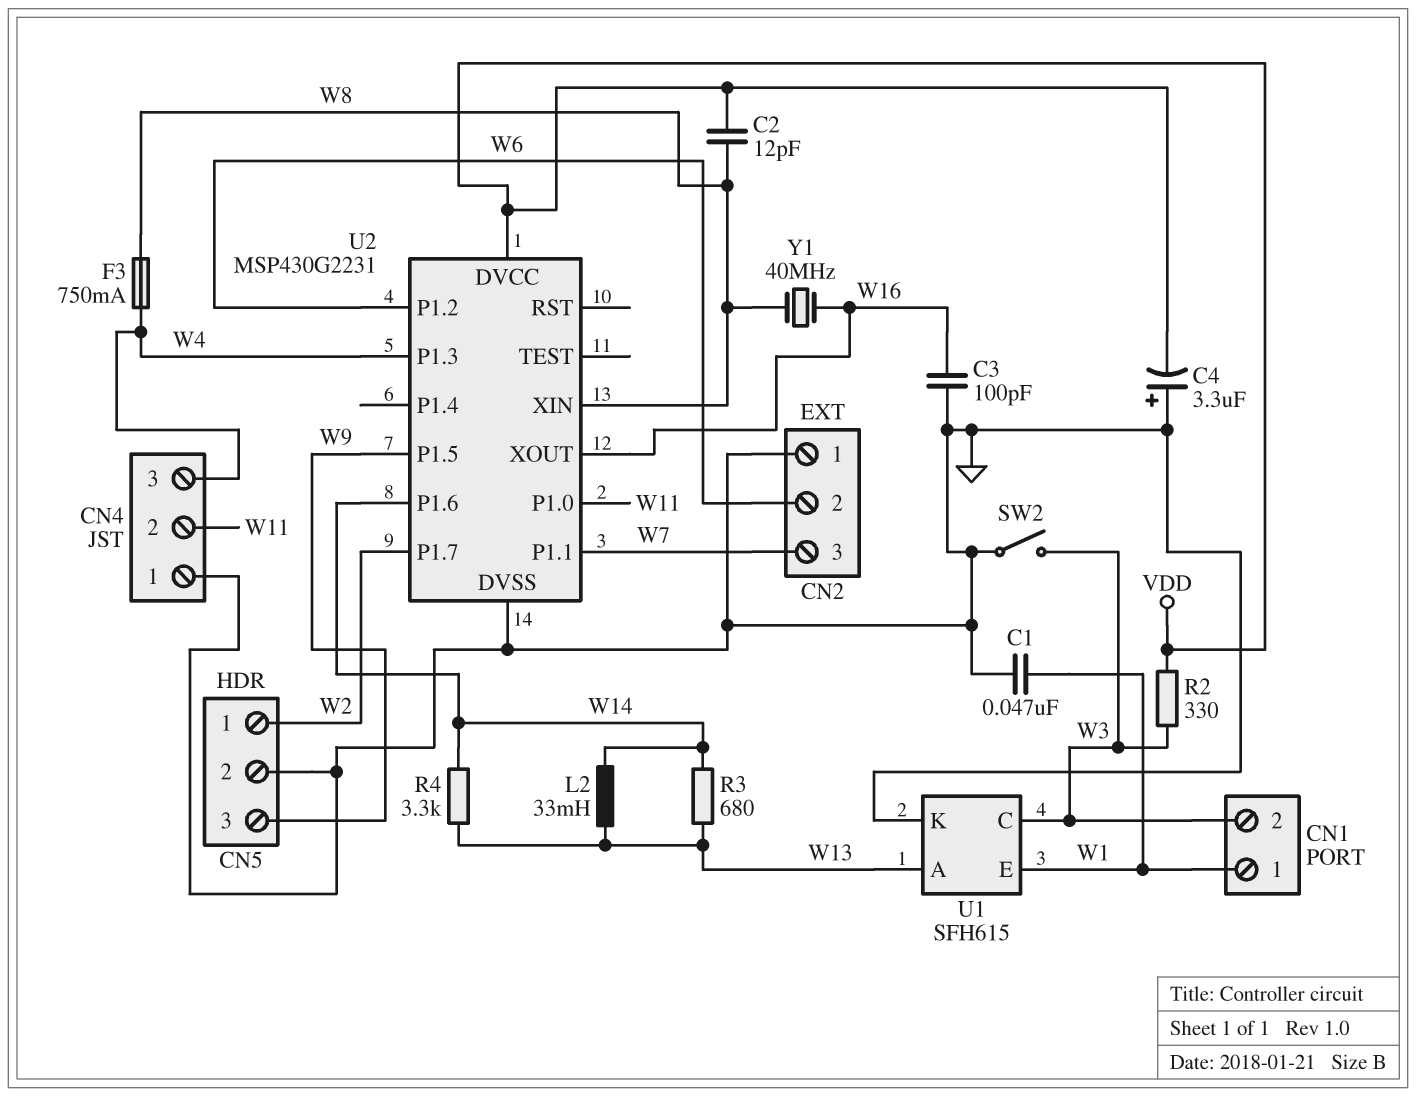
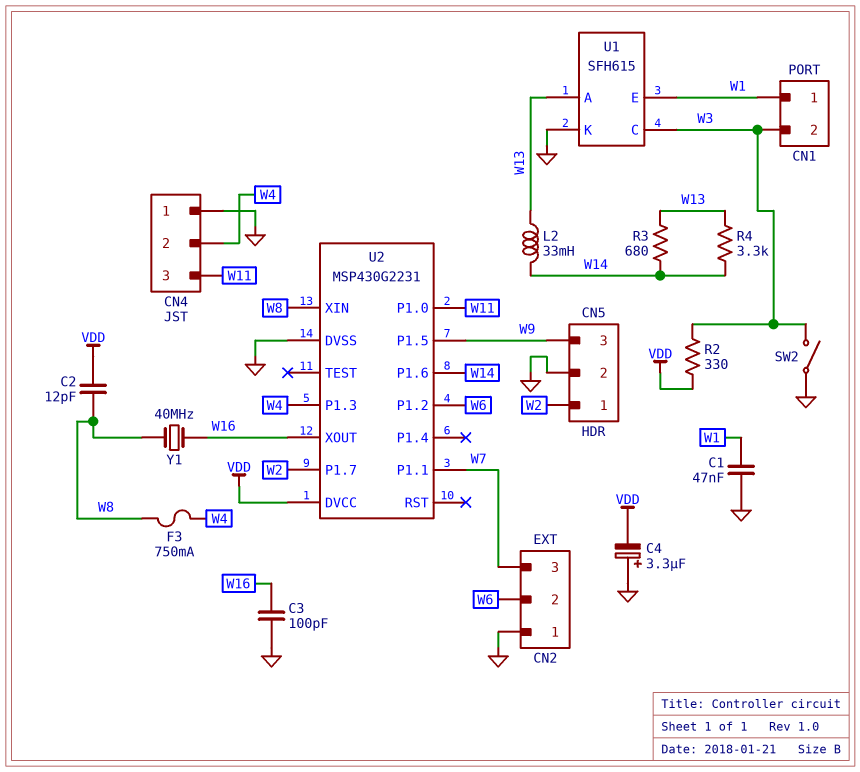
CN4 pin 2: W11 -> W4
CN4 pin 3: W4 -> W11

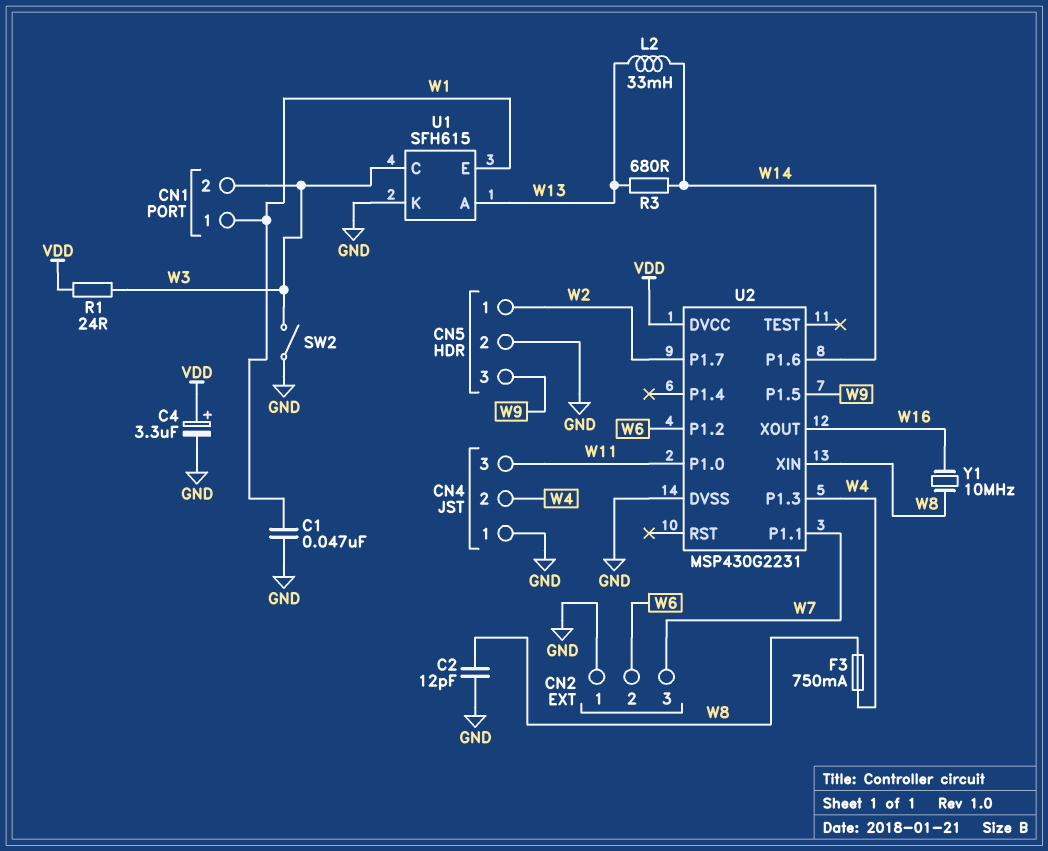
C2: 12pF (VDD, W8) -> 12pF (GND, W8)
C3: 100pF (GND, W16) -> none
C4: 3.3uF (plus GND, minus VDD) -> 3.3uF (plus VDD, minus GND)
R1: none -> 24 (VDD, W3)
R2: 330 (VDD, W3) -> none
R4: 3.3k (W13, W14) -> none
Y1: 40MHz (W8, W16) -> 10MHz (W8, W16)

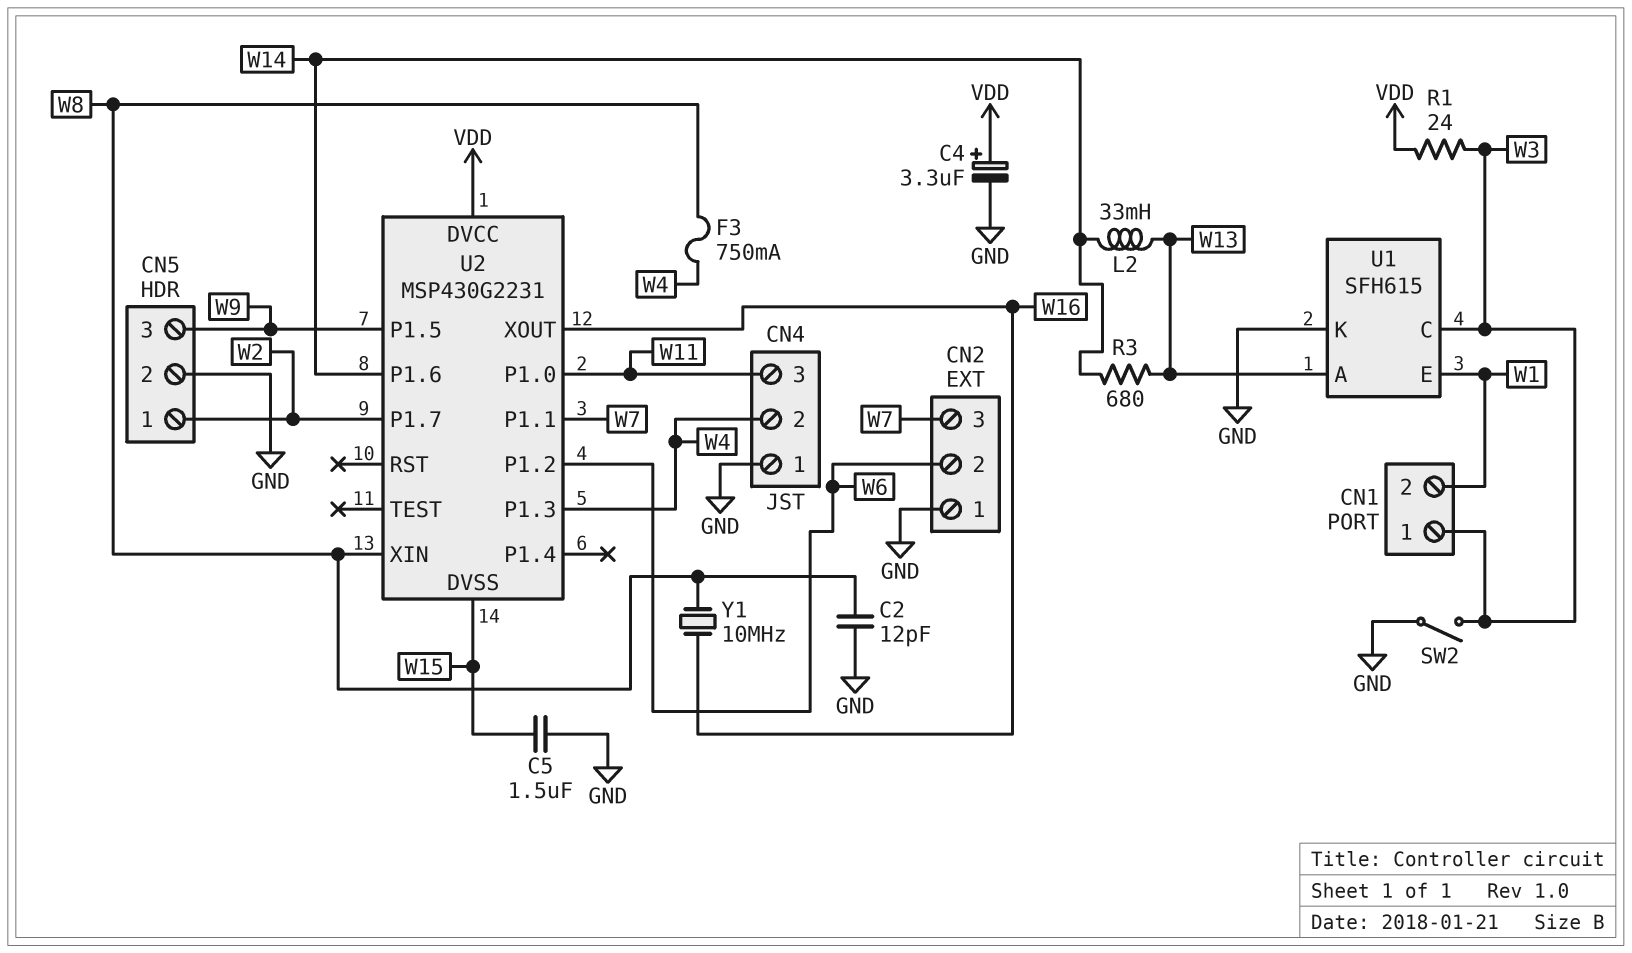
C1: 47nF (GND, W1) -> none
C5: none -> 1.5uF (GND, W15)
CN1 pin 1: W1 -> W3
CN1 pin 2: W3 -> W1
U2 pin DVSS: GND -> W15

